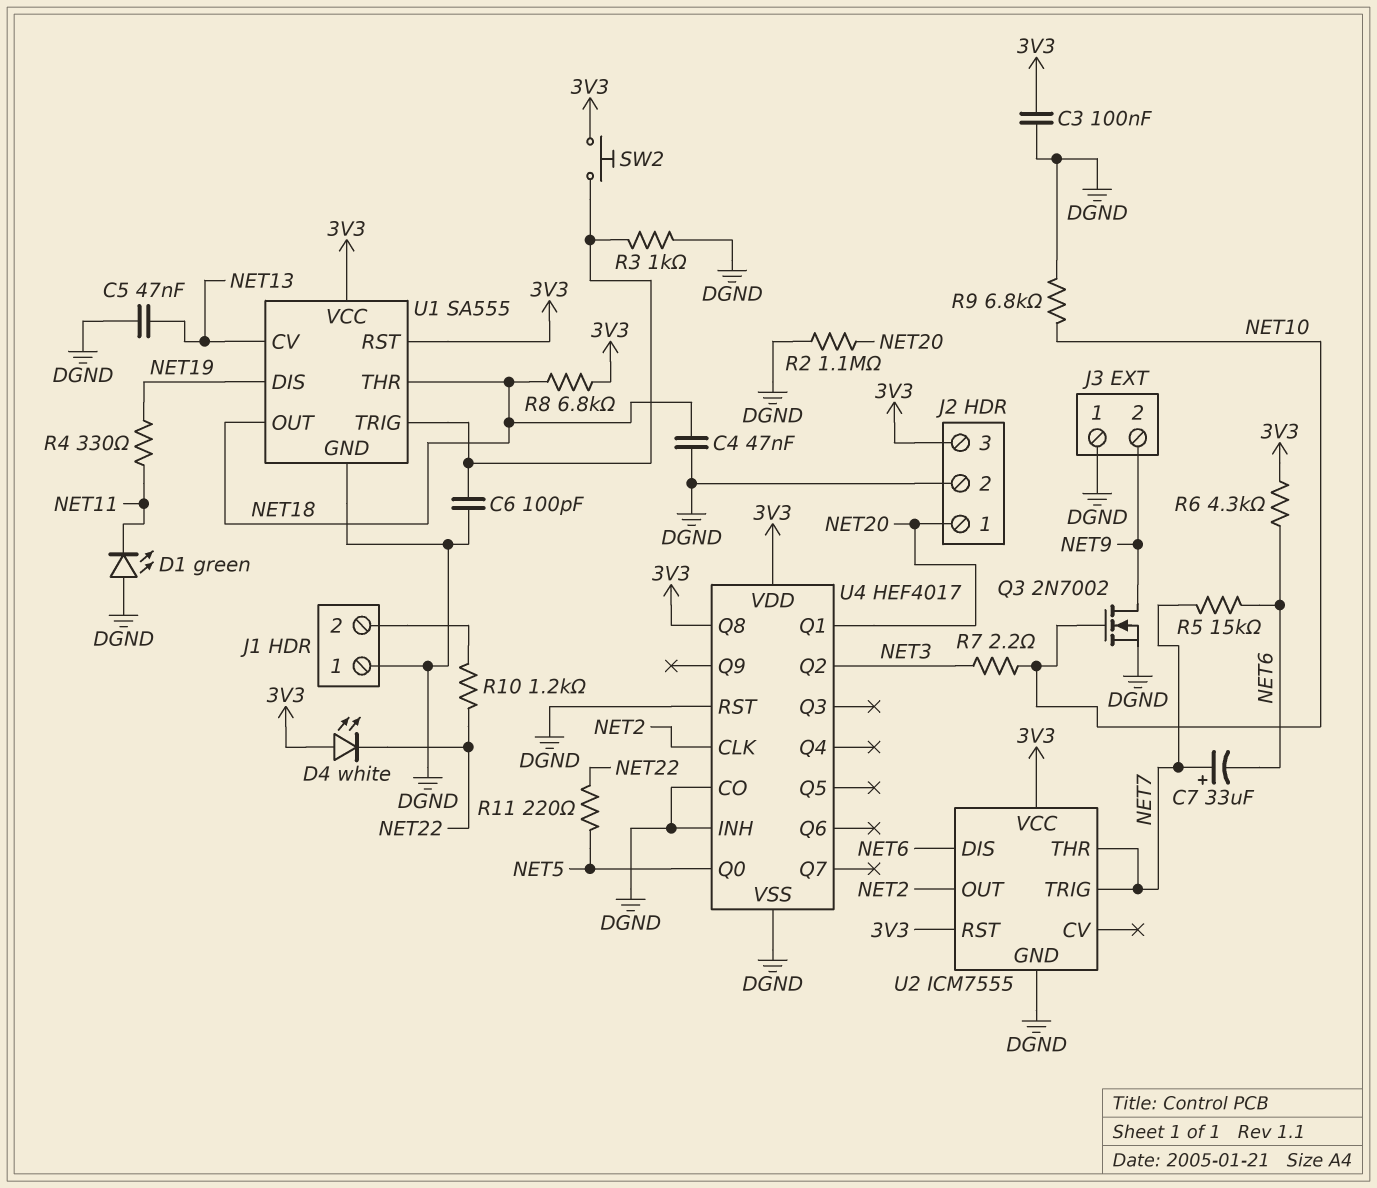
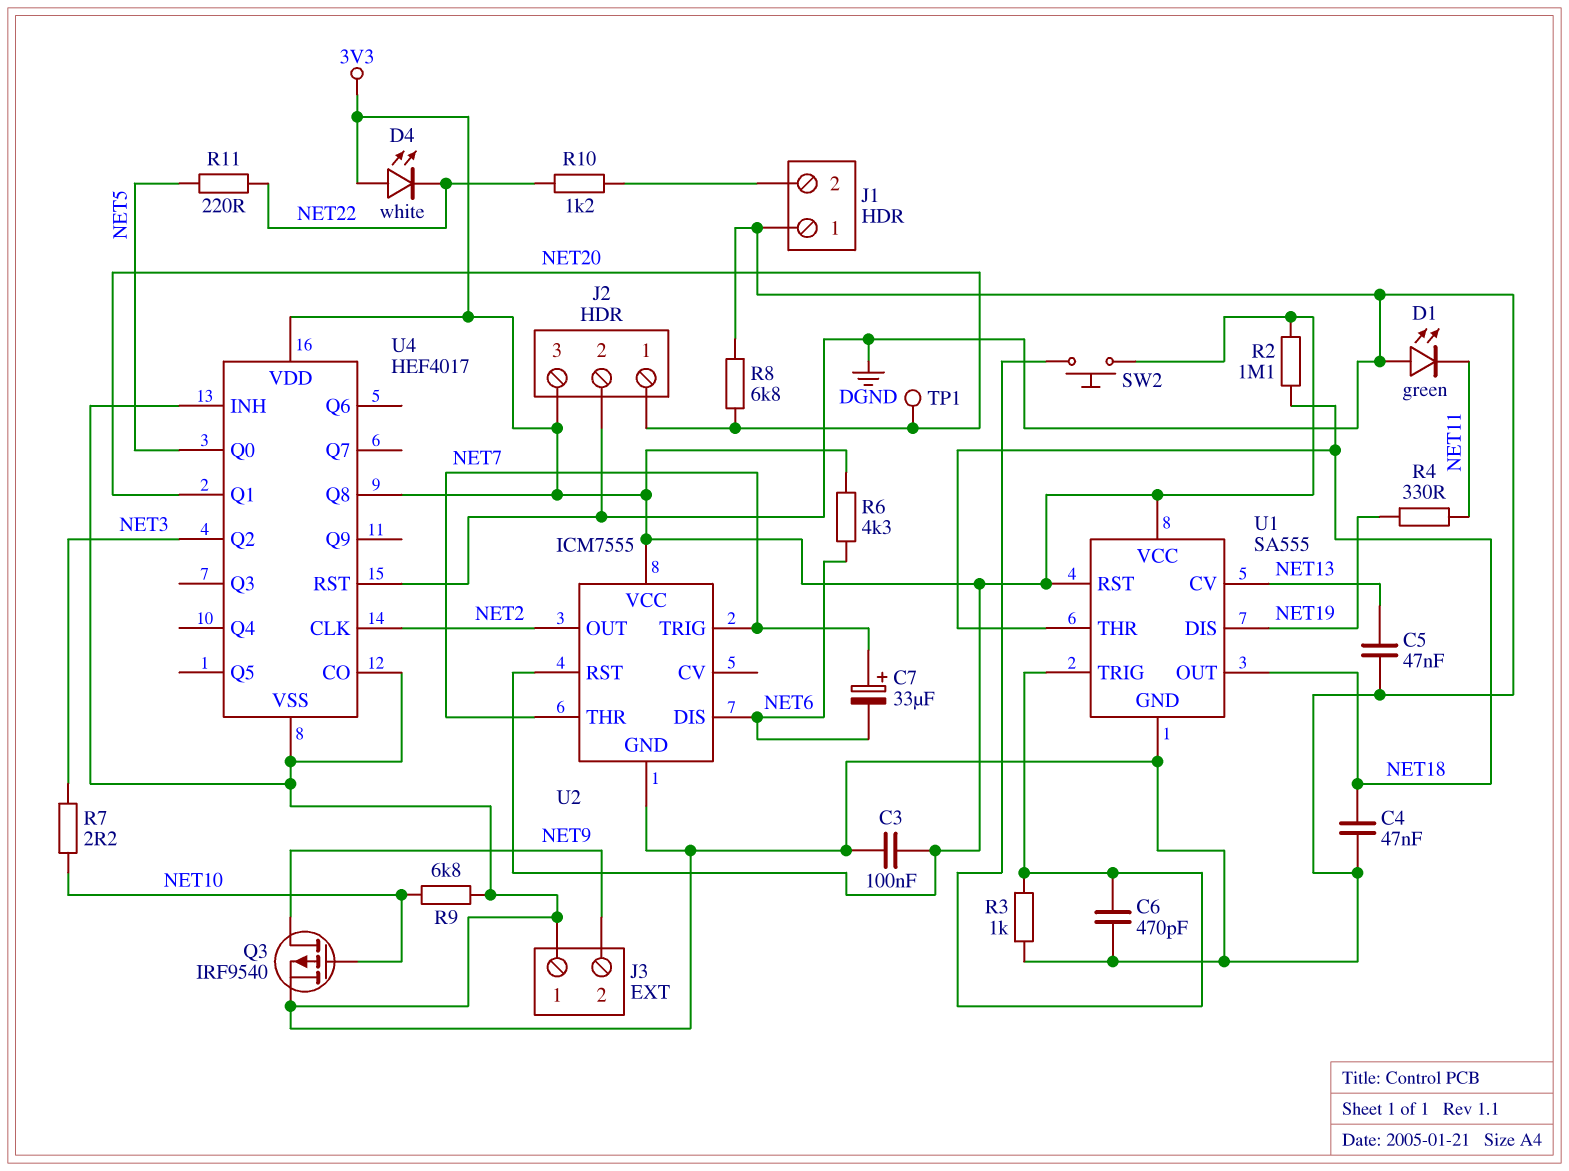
C6: 100pF (DGND, U1/TRIG) -> 470pF (DGND, U1/TRIG)
Q3: NMOS 2N7002 (G NET10, D NET9, S DGND) -> PMOS IRF9540 (G NET10, D NET9, S DGND)
R2: 1.1M (DGND, NET20) -> 1.1M (3V3, NET18)
R5: 15k (NET6, NET7) -> none
R8: 6.8k (3V3, NET18) -> 6.8k (DGND, NET20)
TP1: none -> test point (NET20)

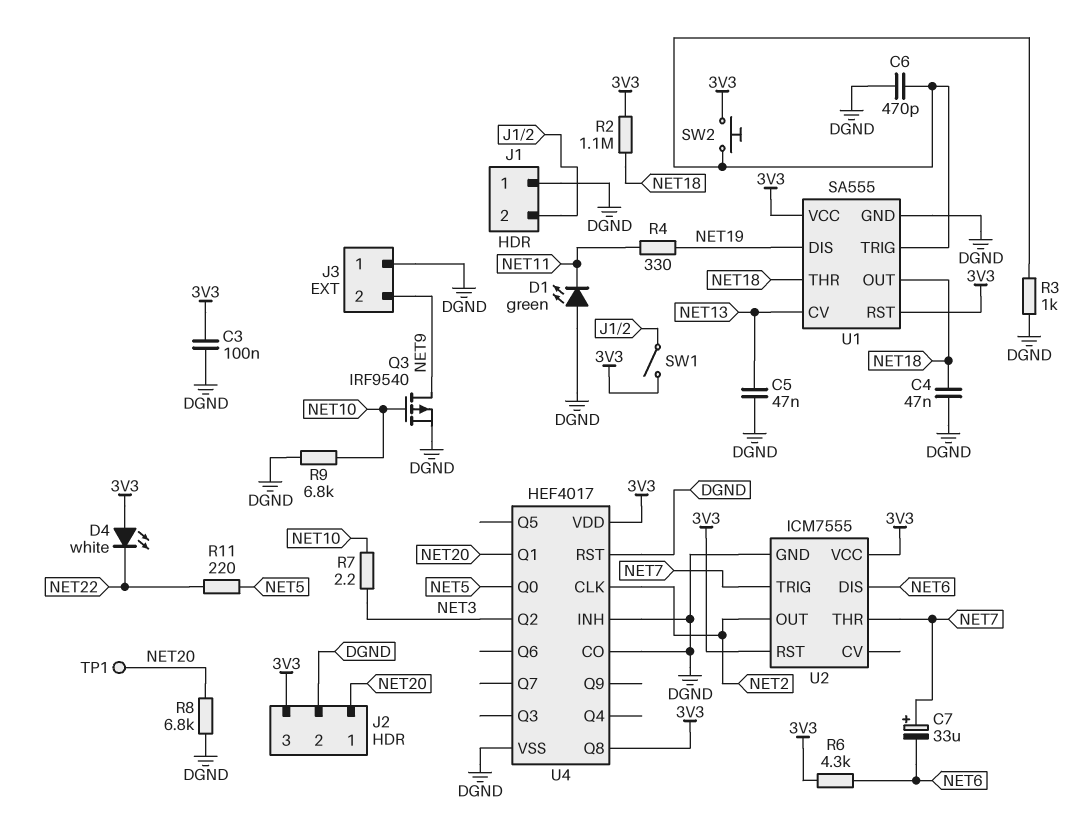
R10: 1.2k (J1/2, NET22) -> none
SW1: none -> switch (3V3, J1/2)

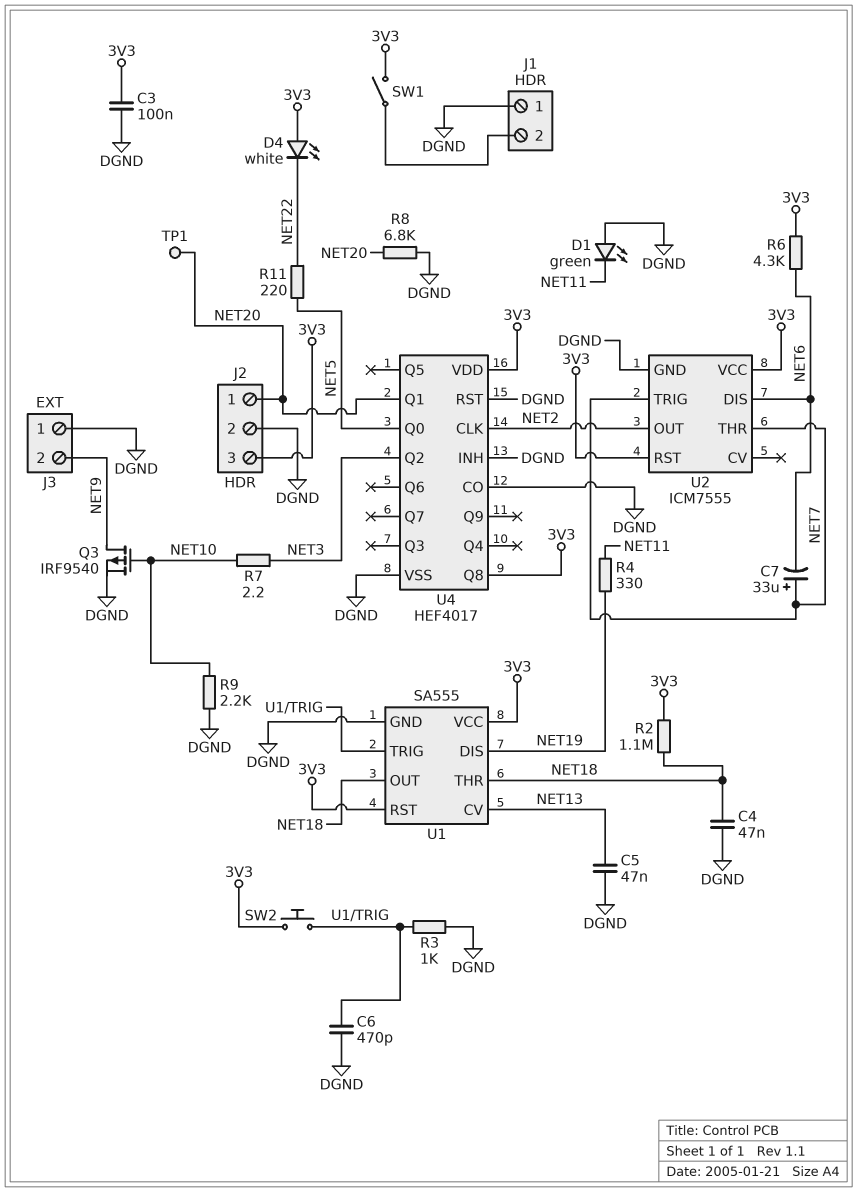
R9: 6.8k (DGND, NET10) -> 2.2k (DGND, NET10)

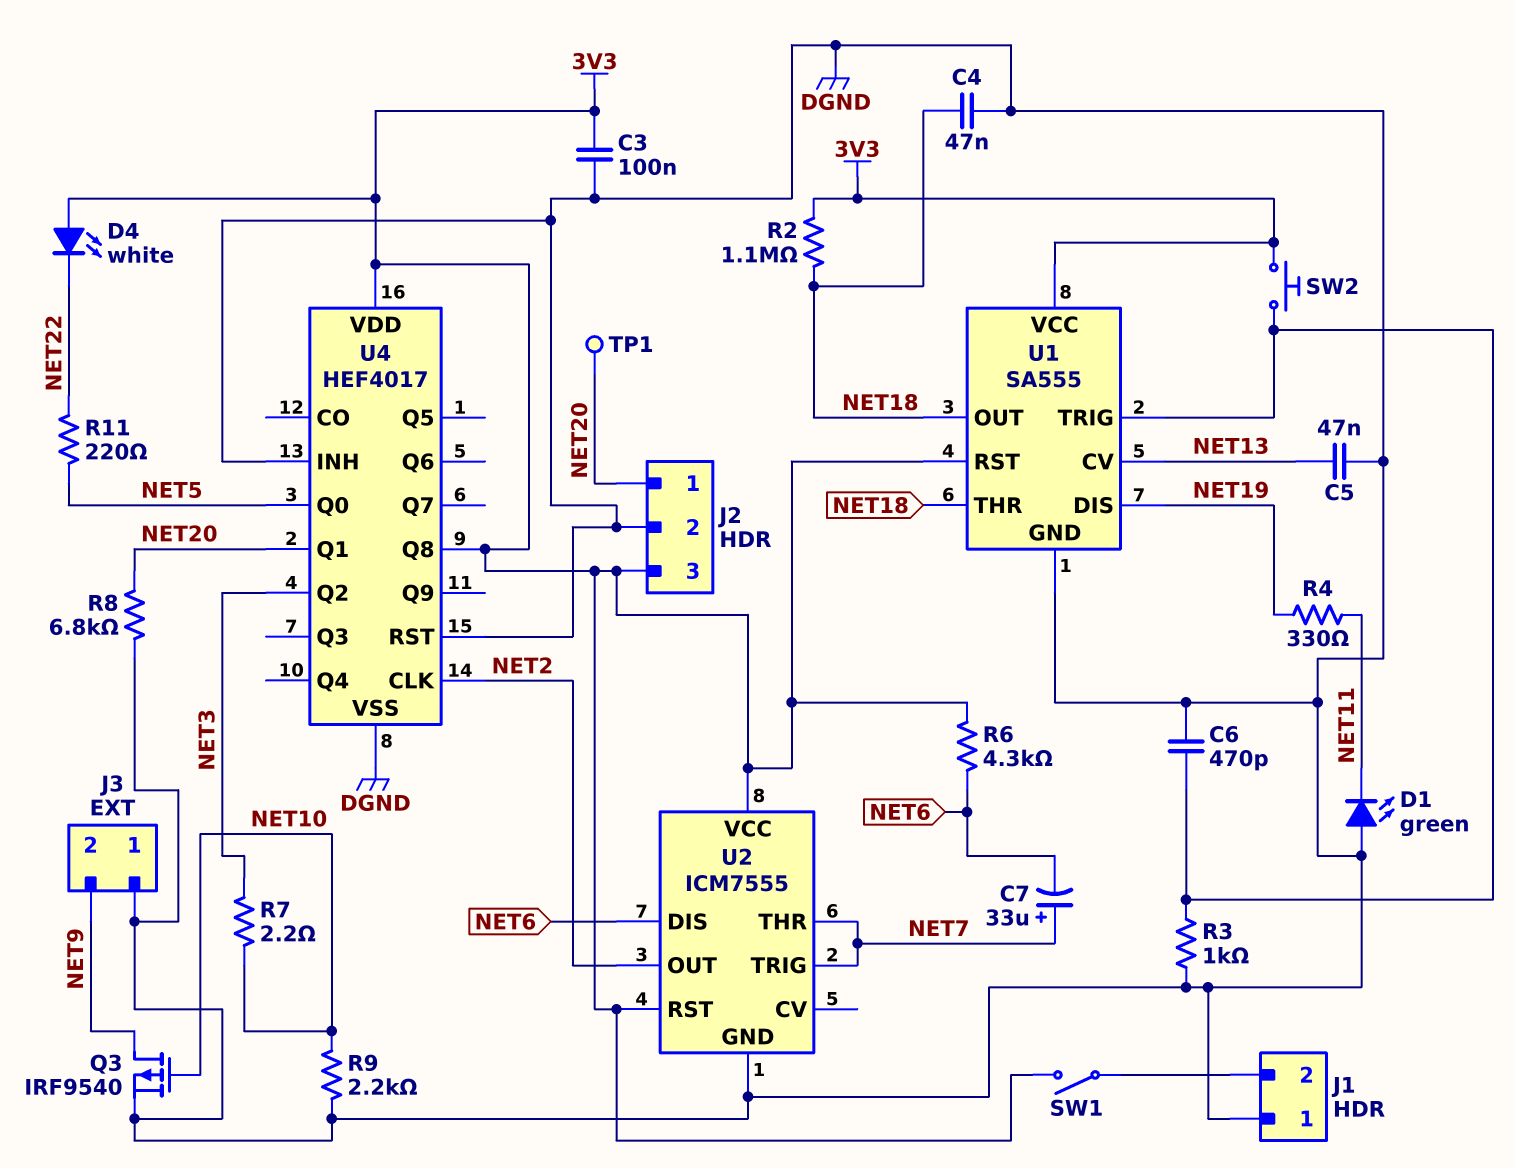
U4 pin CO: DGND -> none

